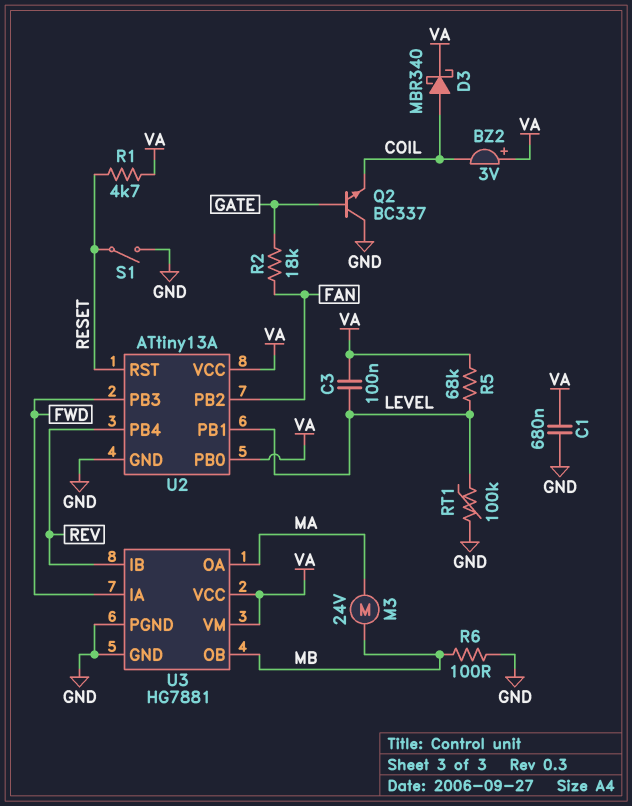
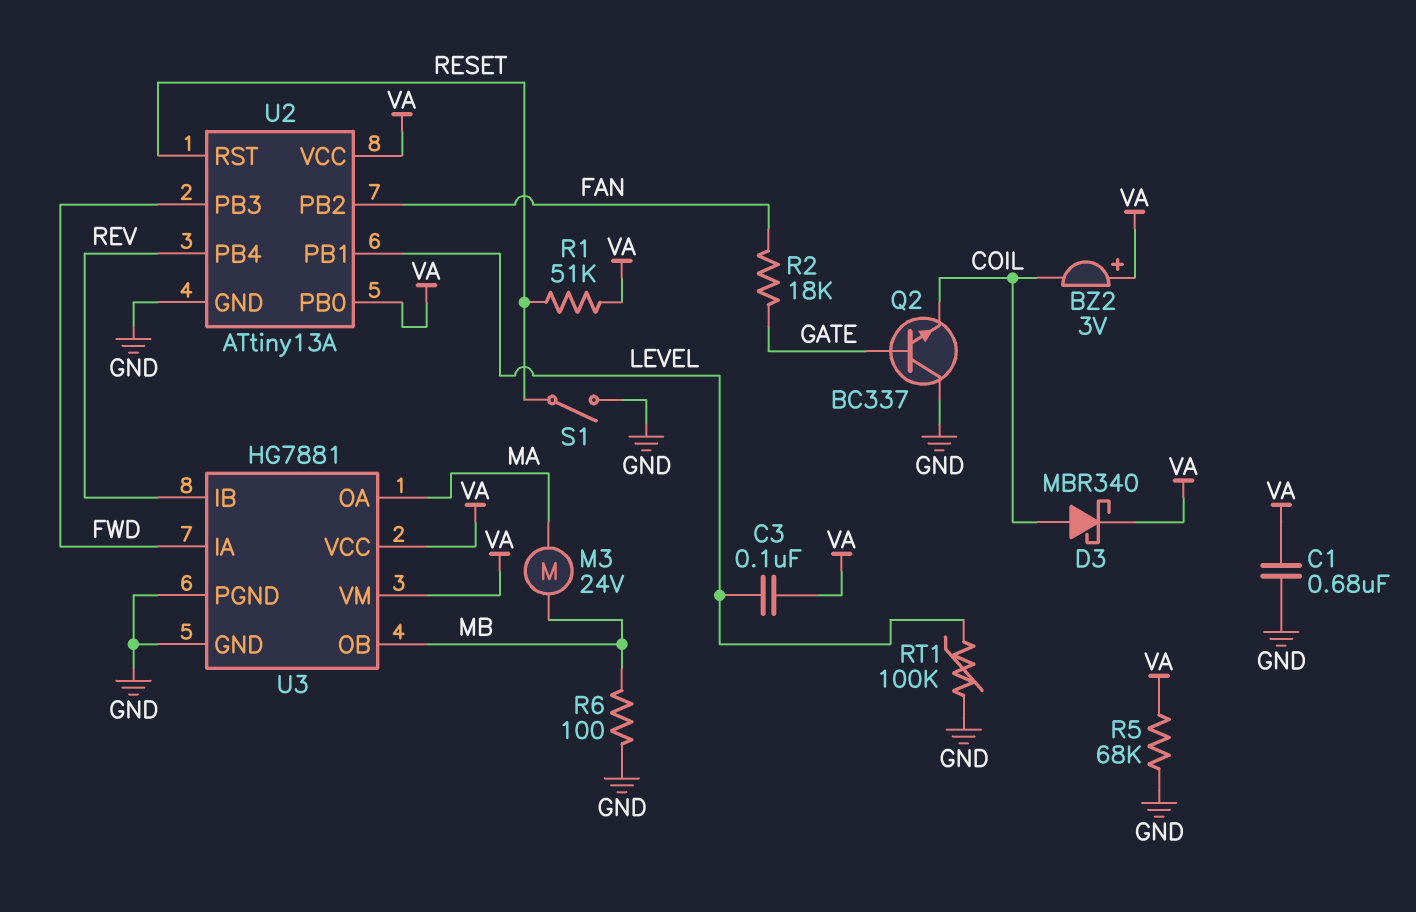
R1: 4.7k (RESET, VA) -> 51k (RESET, VA)
R5: 68k (LEVEL, VA) -> 68k (GND, VA)

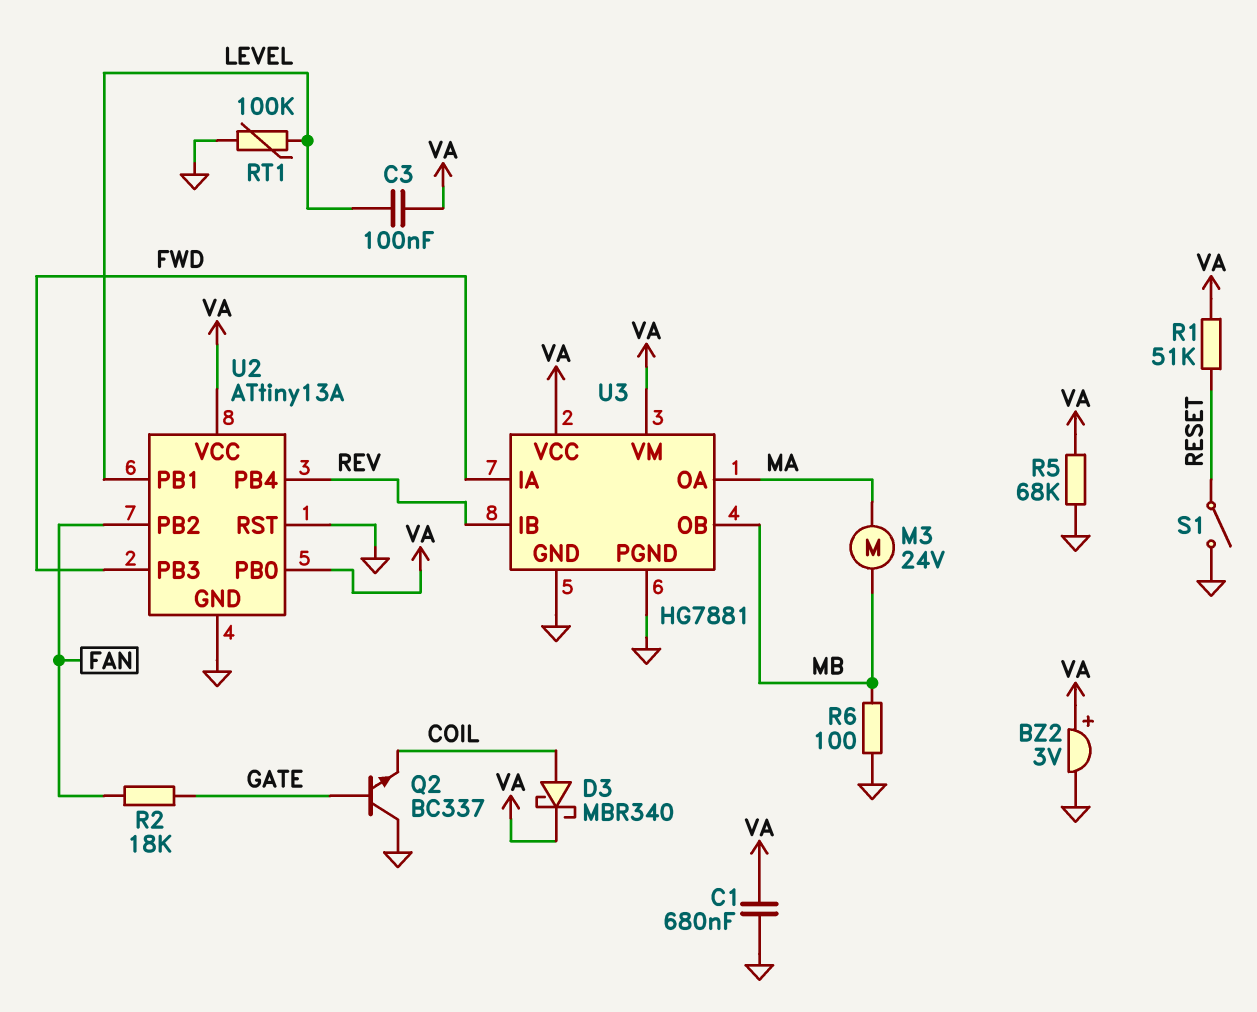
BZ2: buzzer 3V (plus VA, minus COIL) -> buzzer 3V (plus VA, minus GND)
U2 pin RST: RESET -> GND

